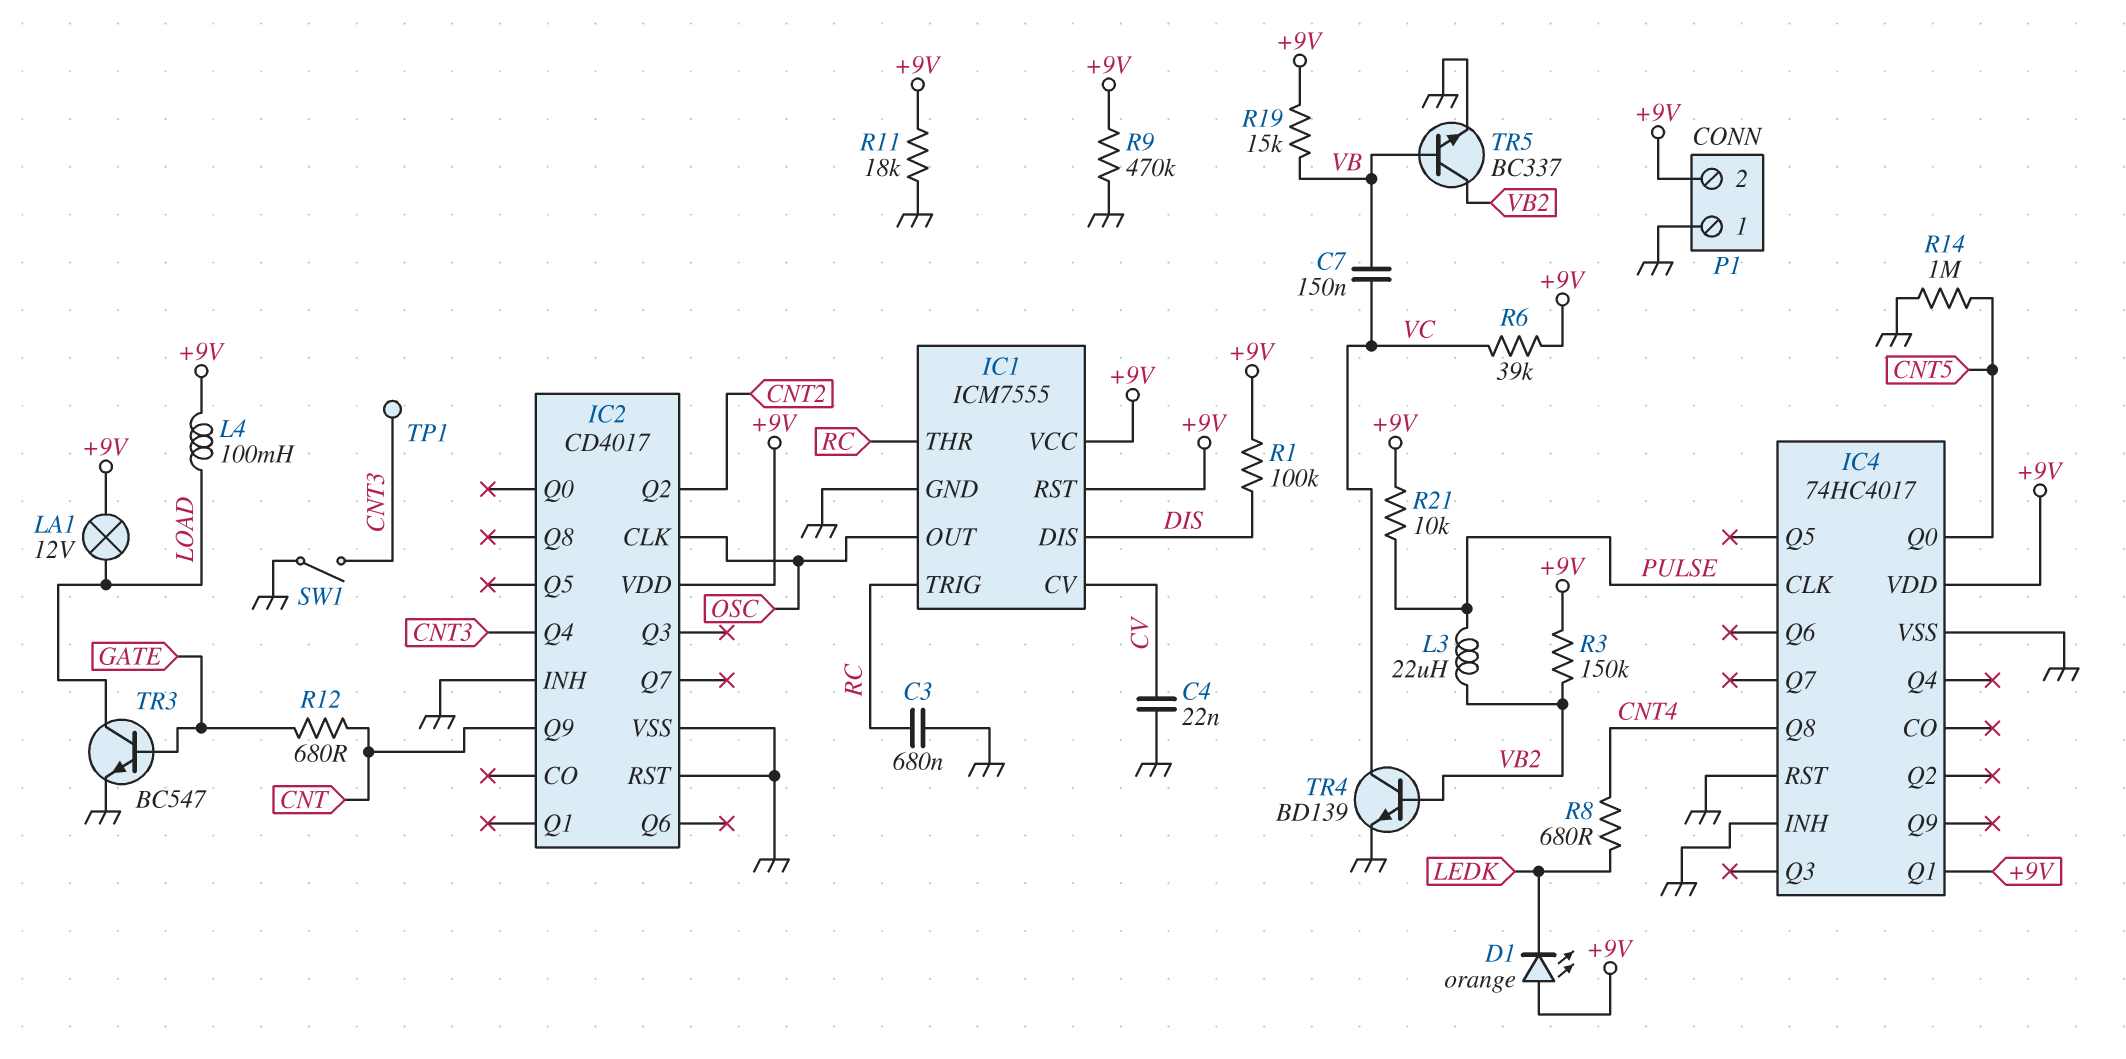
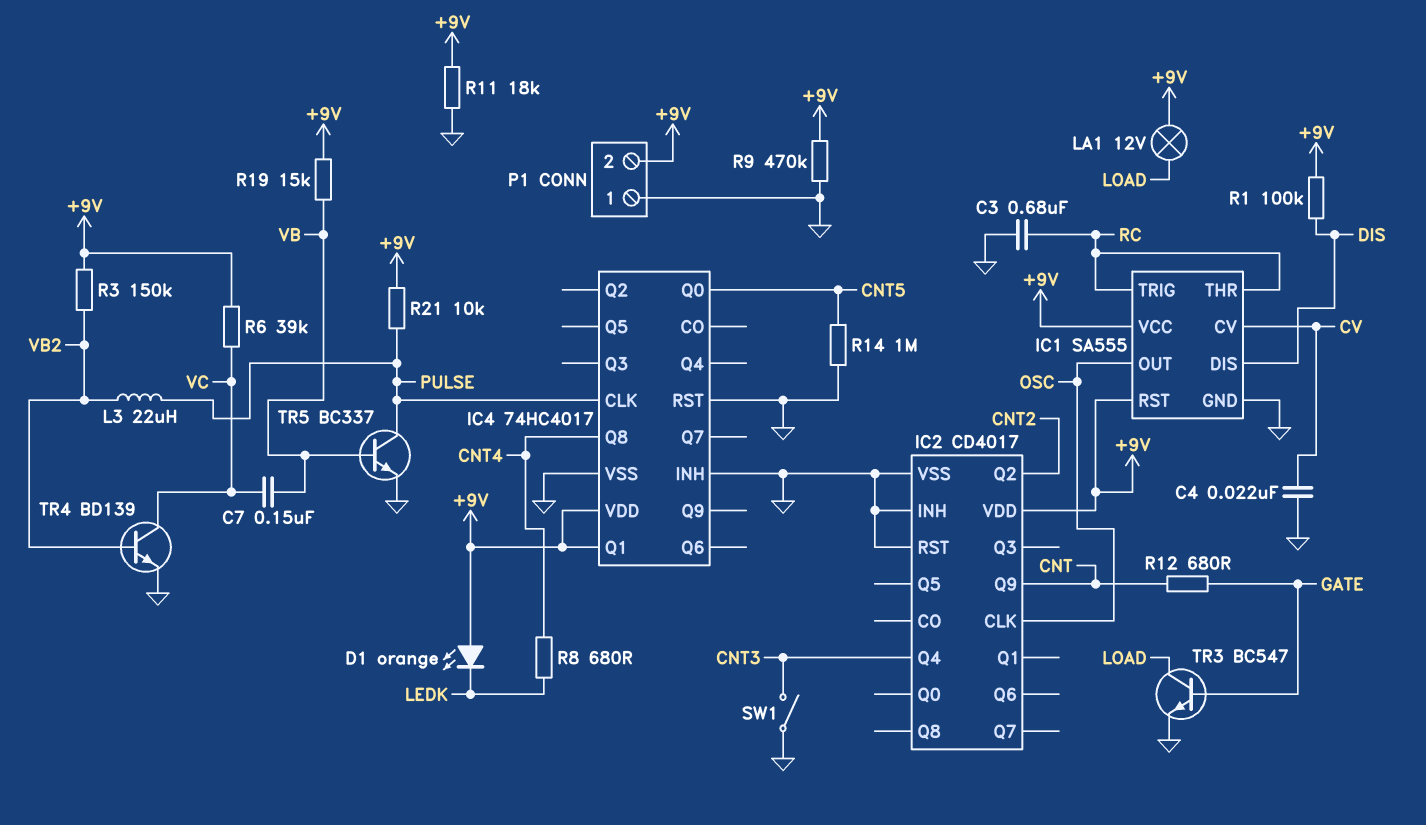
IC1: ICM7555 -> SA555
L4: 100mH (+9V, LOAD) -> none
TP1: test point (CNT3) -> none
TR5: NPN BC337 (B VB, C VB2, E GND) -> NPN BC337 (B VB, C PULSE, E GND)

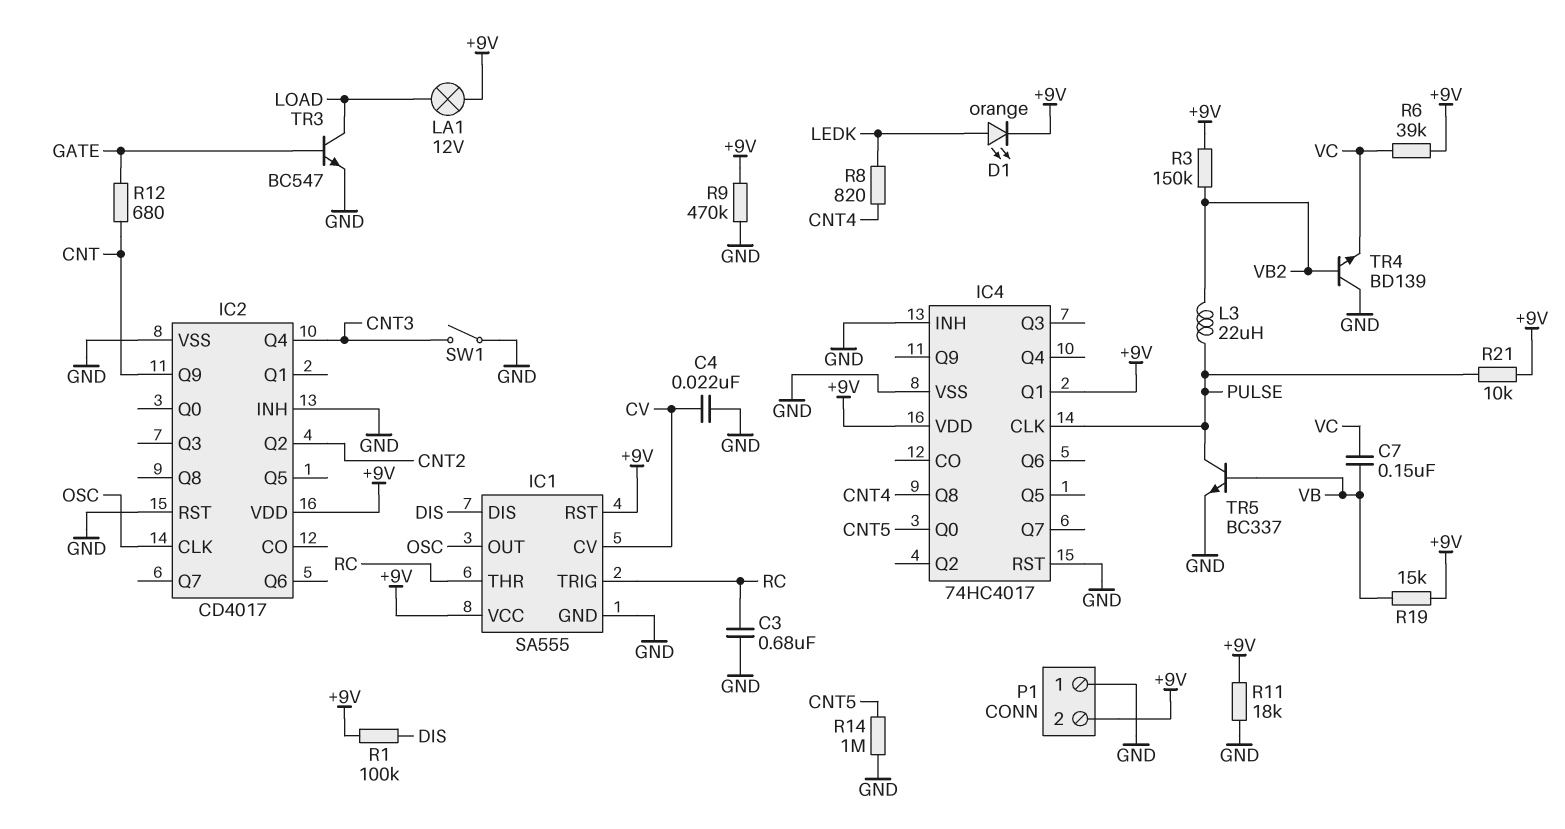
D1: LED orange (A +9V, K LEDK) -> LED orange (A LEDK, K +9V)
R8: 680 (CNT4, LEDK) -> 820 (CNT4, LEDK)
TR4: NPN BD139 (B VB2, C VC, E GND) -> NPN BD139 (B VB2, C GND, E VC)

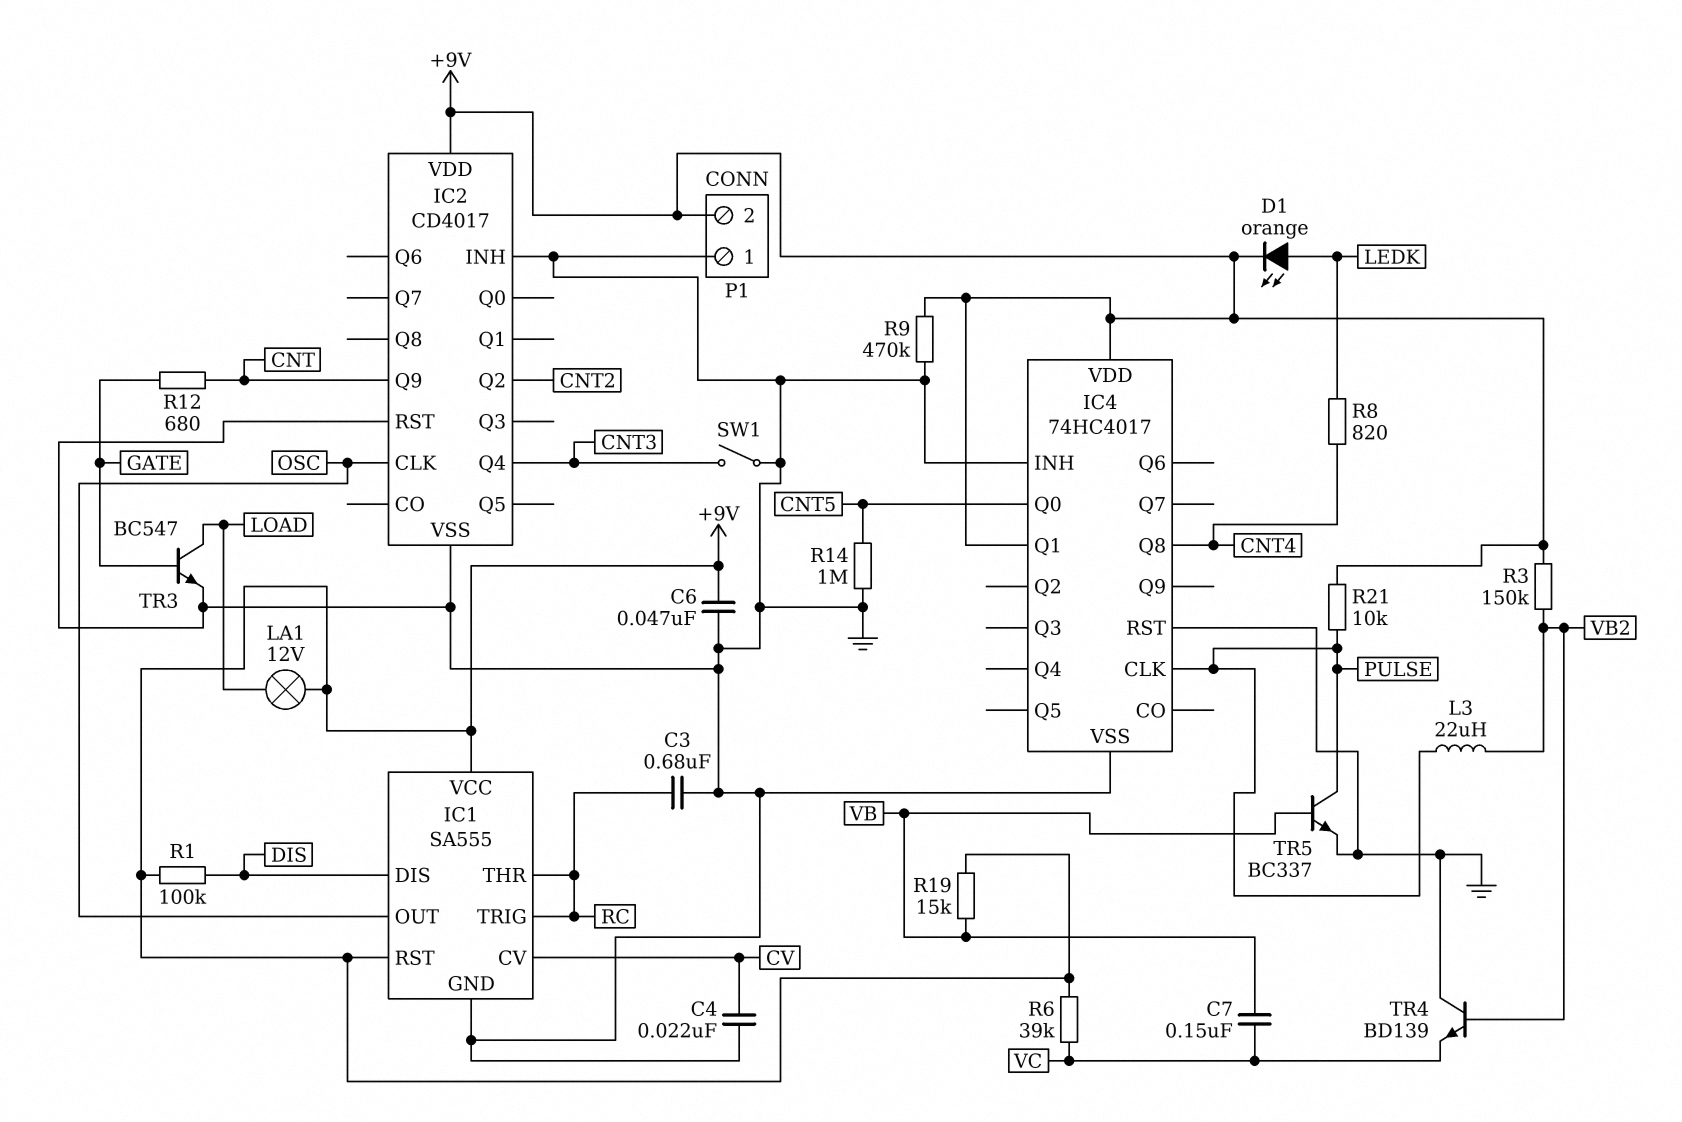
C6: none -> 47nF (+9V, GND)
R11: 18k (+9V, GND) -> none

